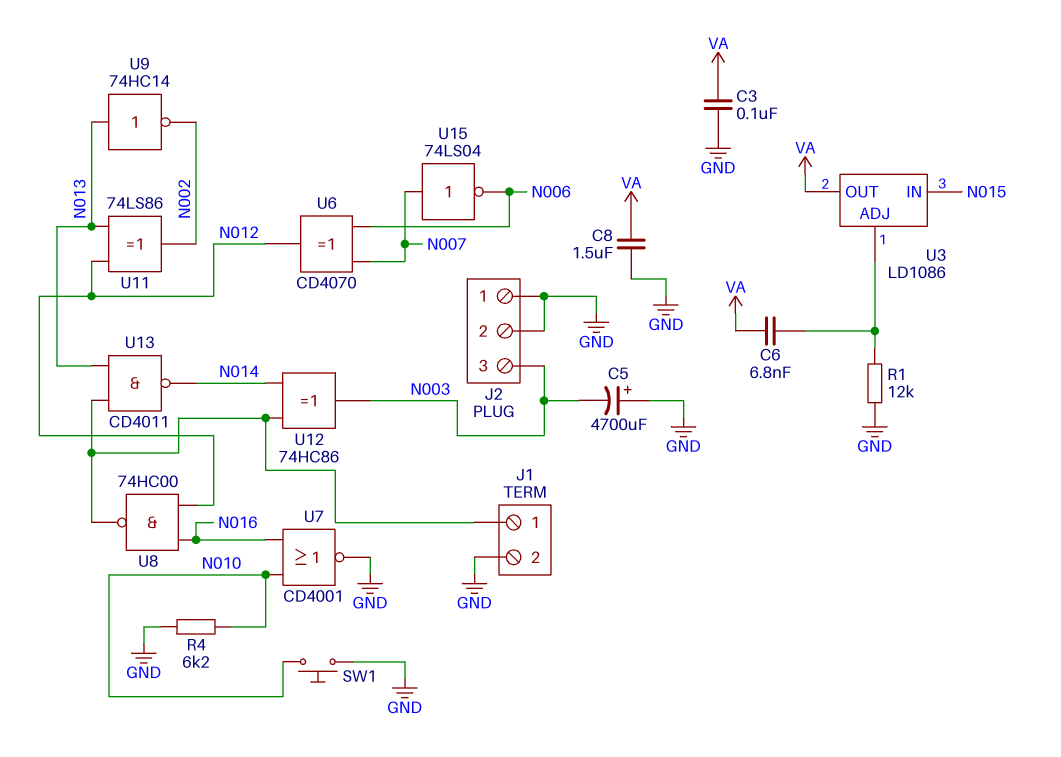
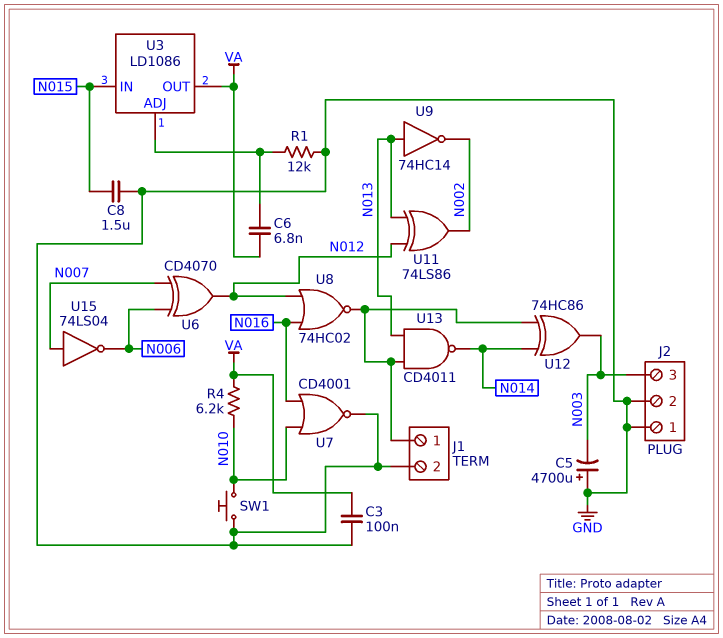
C8: 1.5uF (GND, VA) -> 1.5uF (GND, N015)
R4: 6.2k (GND, N010) -> 6.2k (N010, VA)
U8: NAND 74HC00 (in N012, in N016, out J1/1) -> NOR 74HC02 (in N012, in N016, out J1/1)

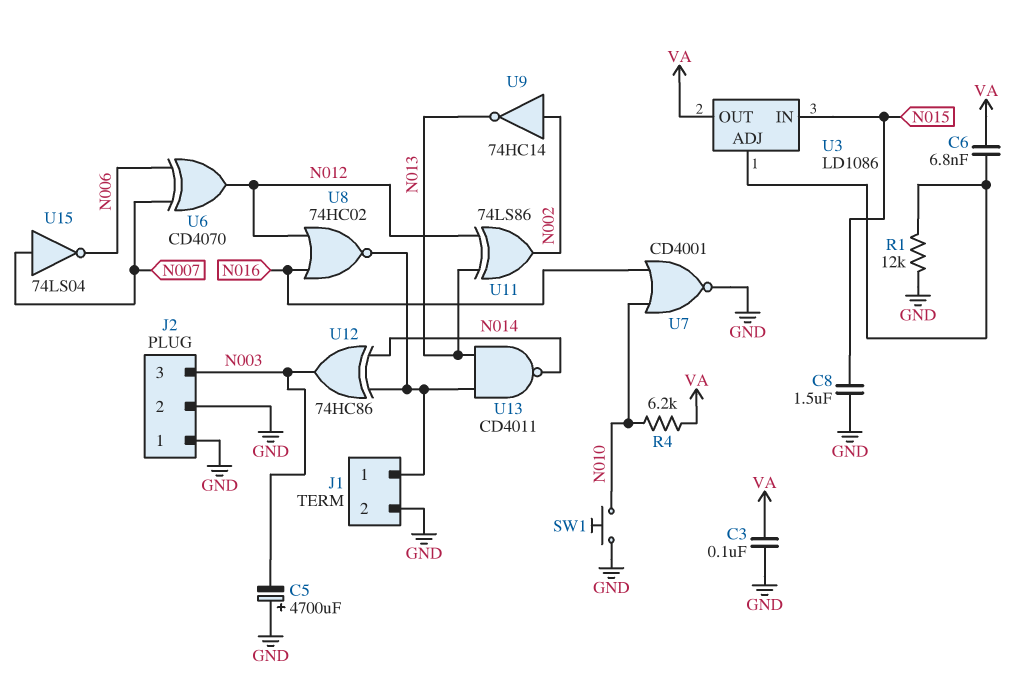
U9: NOT 74HC14 (in N013, out N002) -> NOT 74HC14 (in N002, out N013)

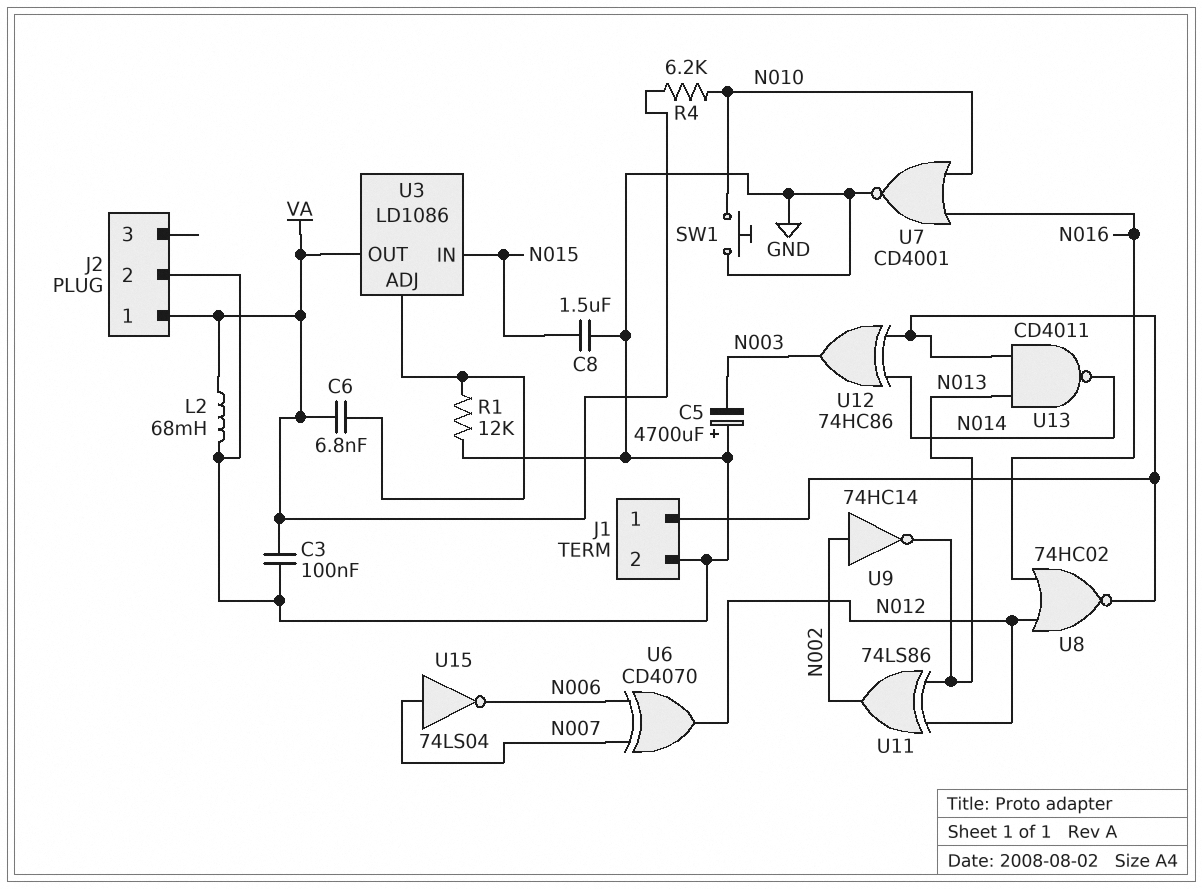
J2 pin 1: GND -> VA
J2 pin 3: N003 -> none
L2: none -> 68mH (GND, VA)

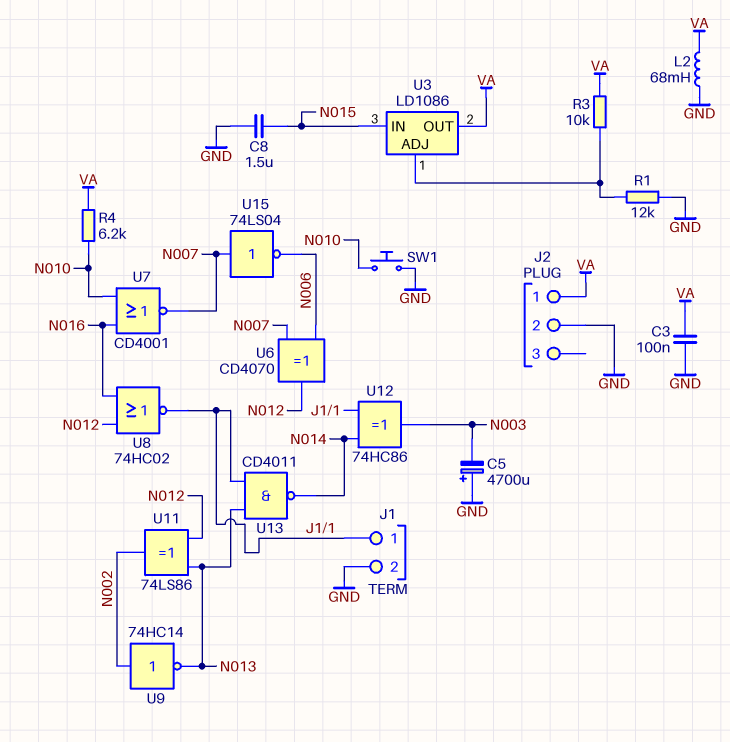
C6: 6.8nF (U3/ADJ, VA) -> none
R3: none -> 10k (U3/ADJ, VA)
U7: NOR CD4001 (in N010, in N016, out GND) -> NOR CD4001 (in N010, in N016, out N007)

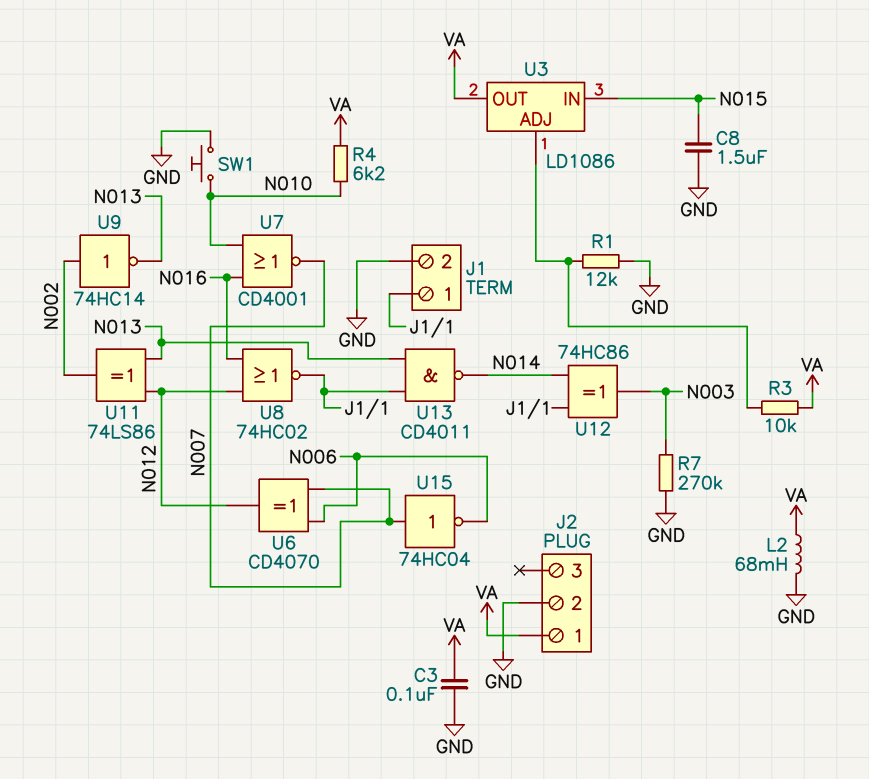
C5: 4700uF (plus GND, minus N003) -> none
R7: none -> 270k (GND, N003)
U15: NOT 74LS04 (in N007, out N006) -> NOT 74HC04 (in N007, out N006)

